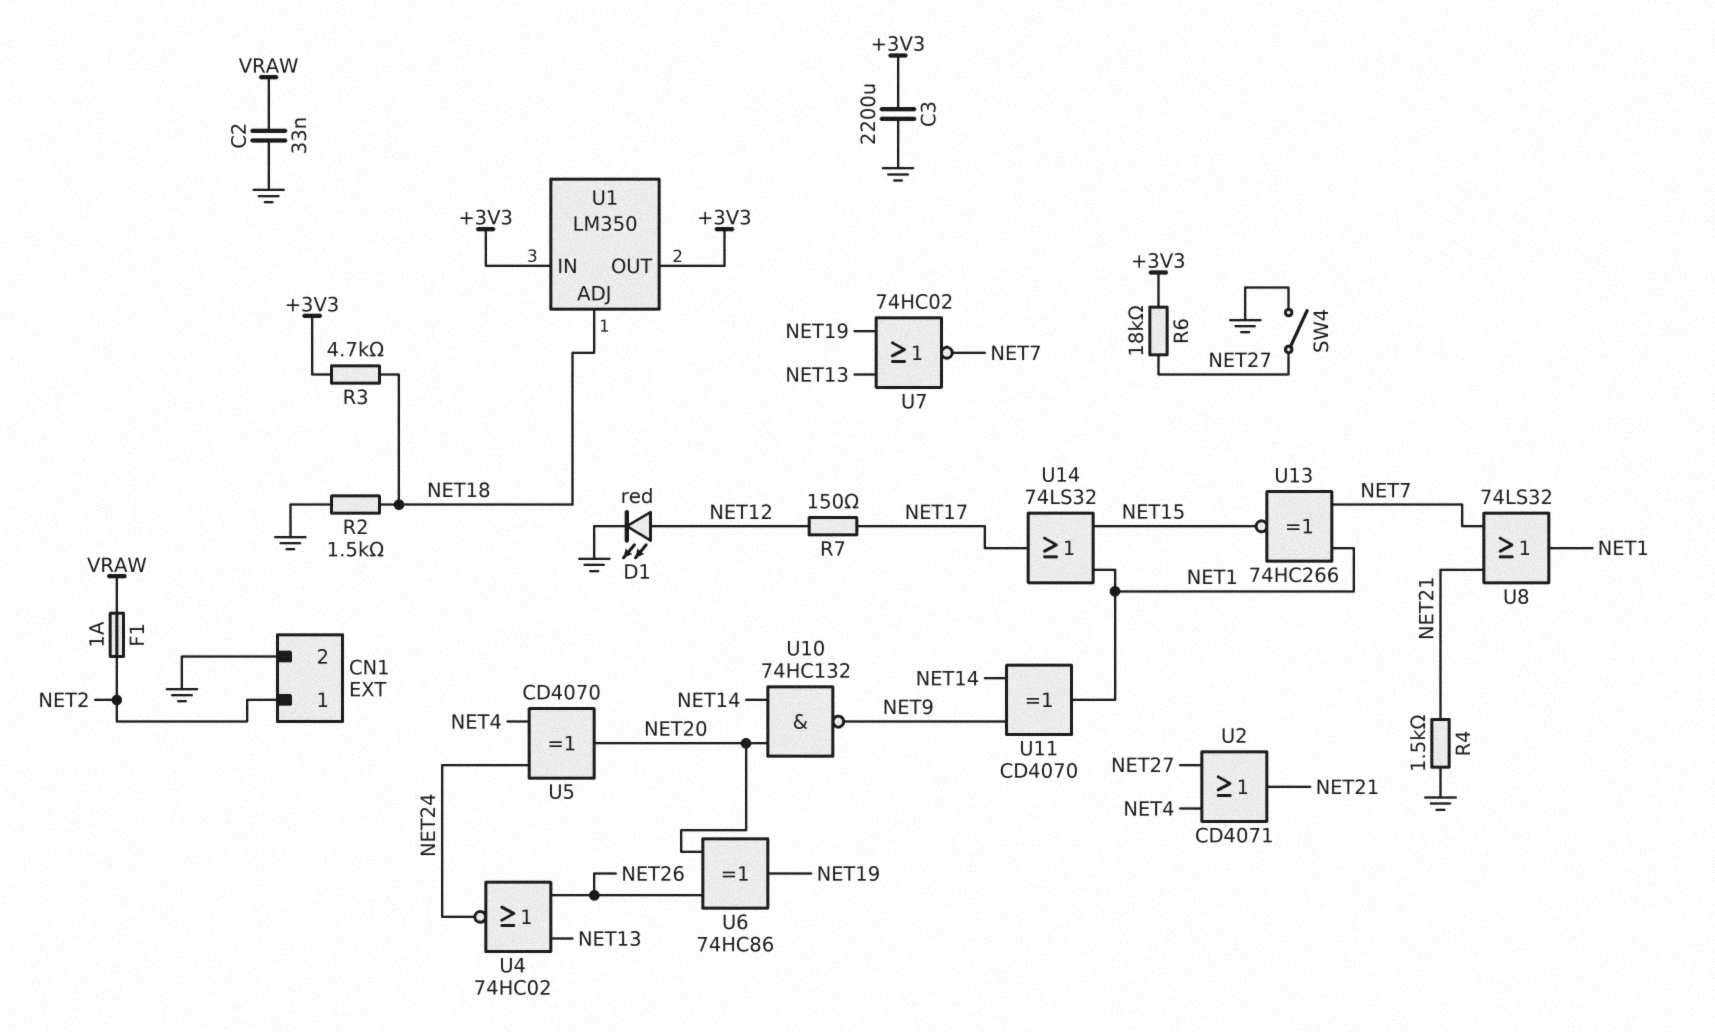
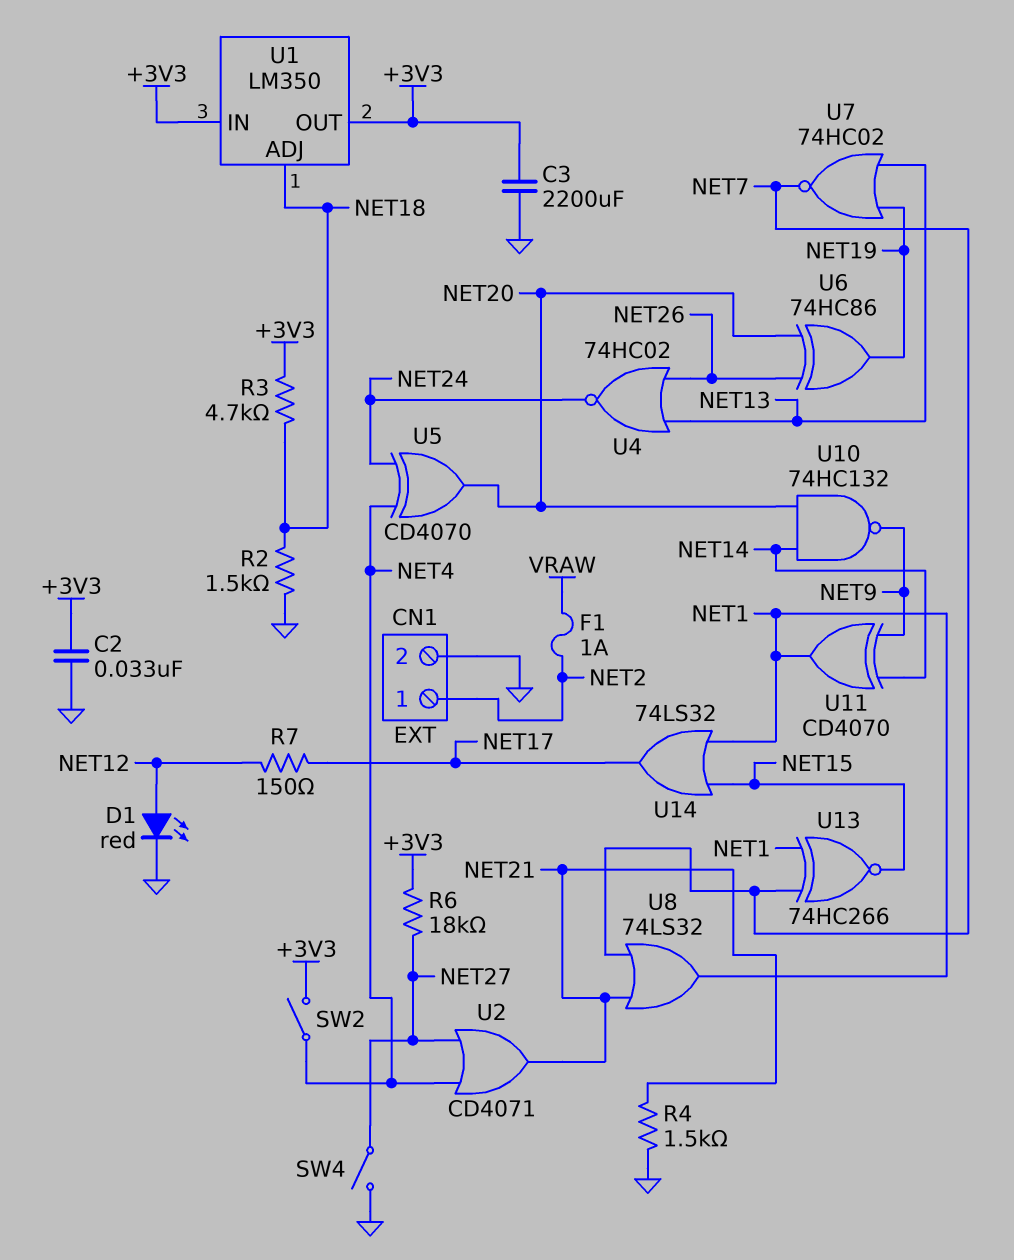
C2: 33nF (GND, VRAW) -> 33nF (+3V3, GND)
SW2: none -> switch (+3V3, NET4)

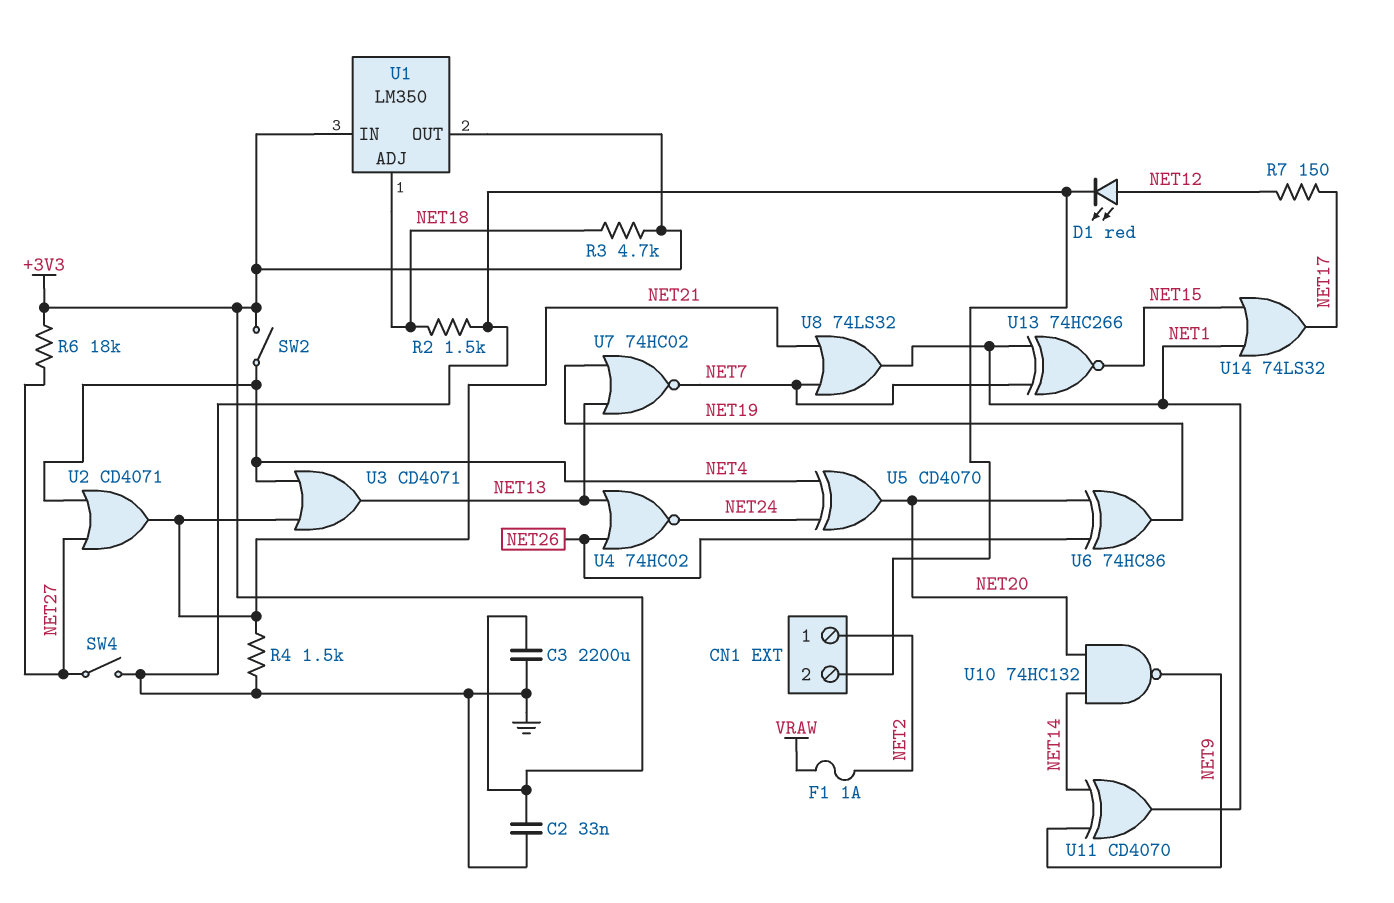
U3: none -> OR CD4071 (in NET4, in NET21, out NET13)

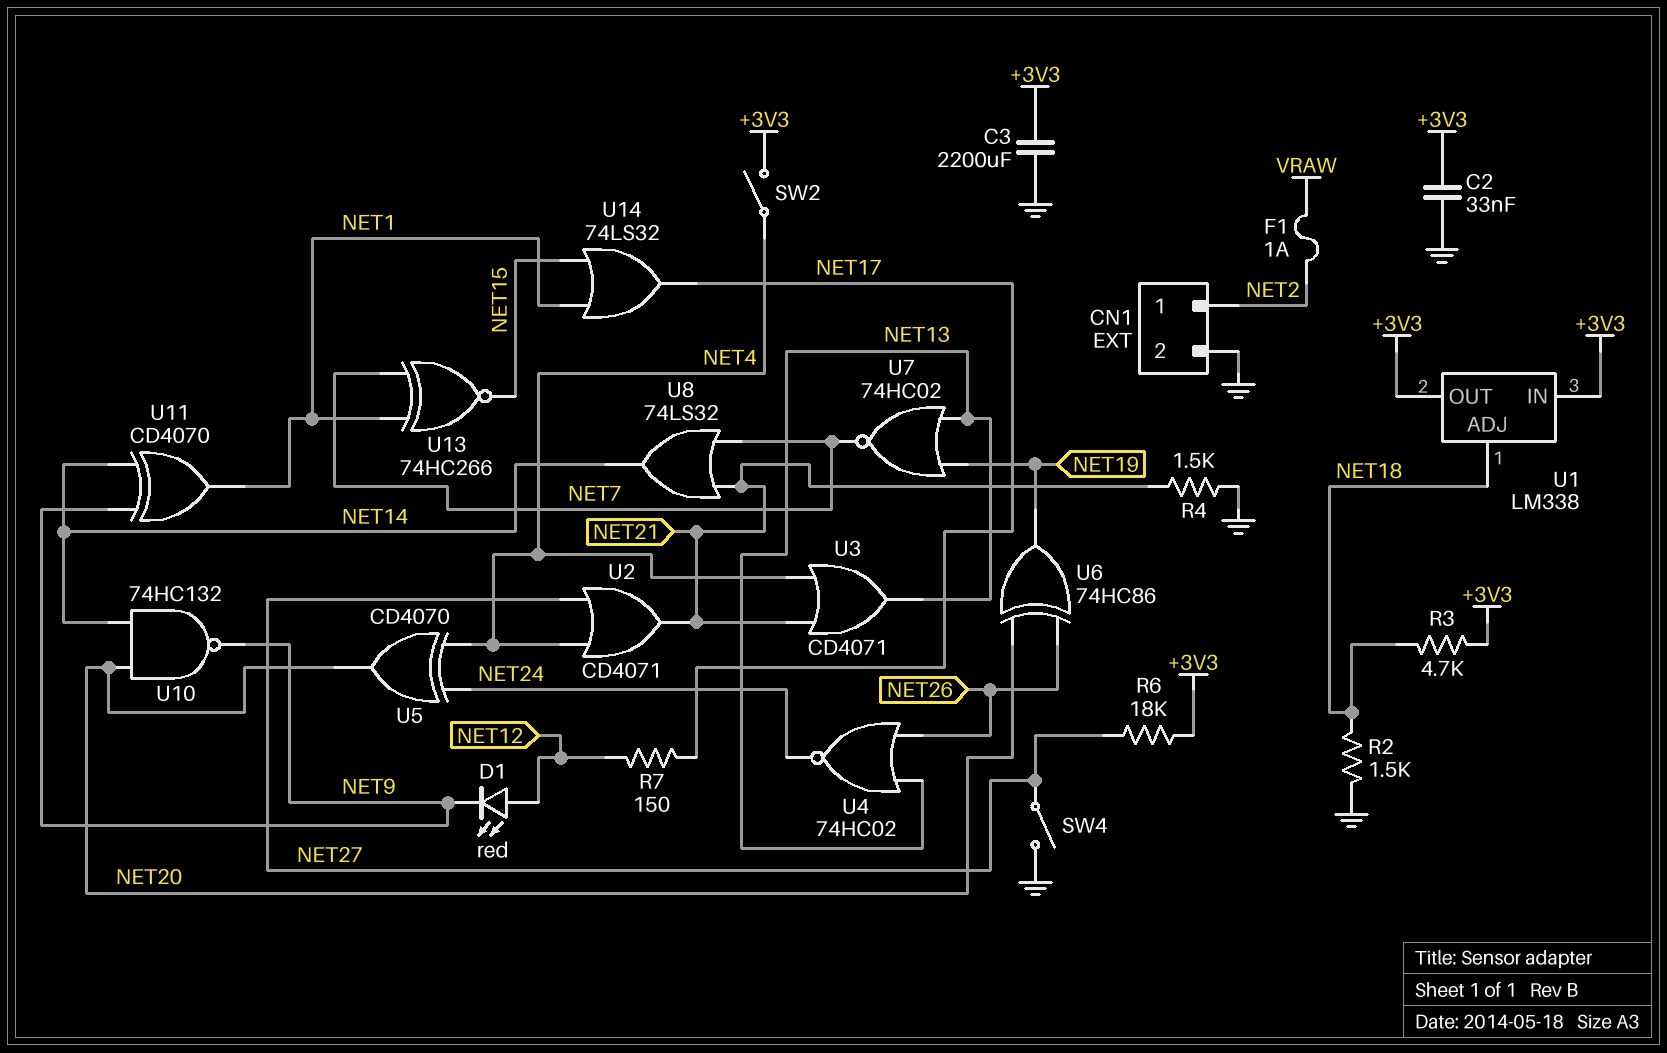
D1: LED red (A NET12, K GND) -> LED red (A NET12, K NET9)
U1: LM350 -> LM338
U8: OR 74LS32 (in NET7, in NET21, out NET1) -> OR 74LS32 (in NET7, in NET21, out NET14)

